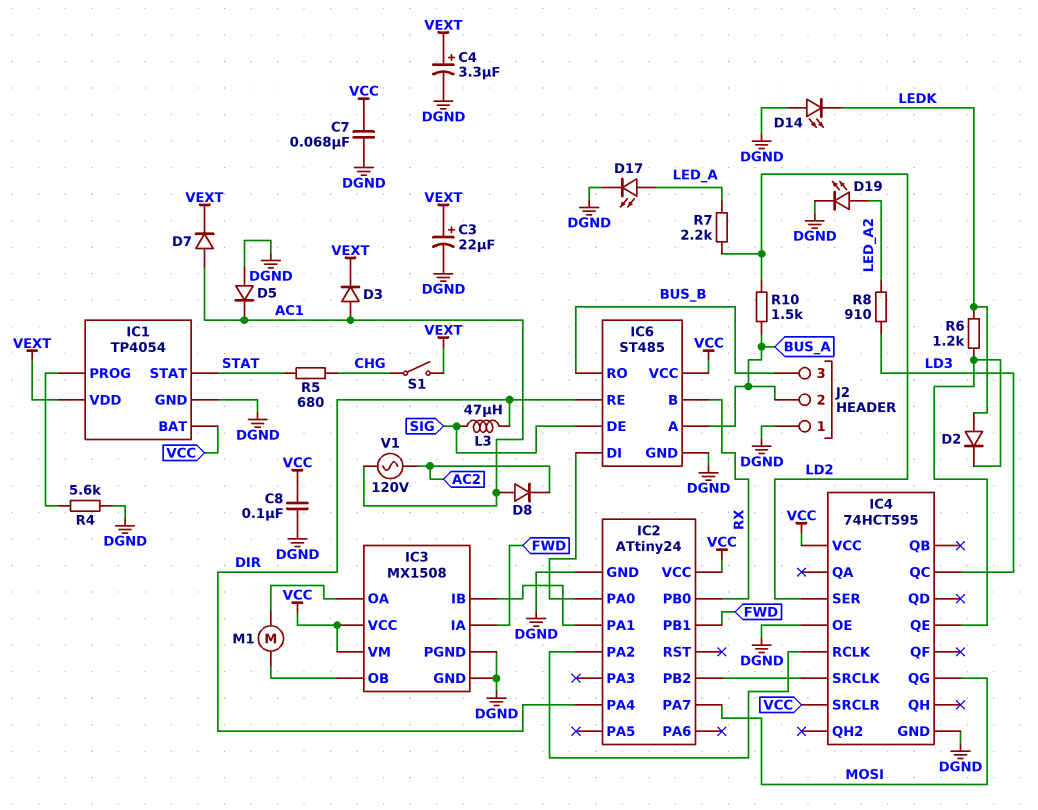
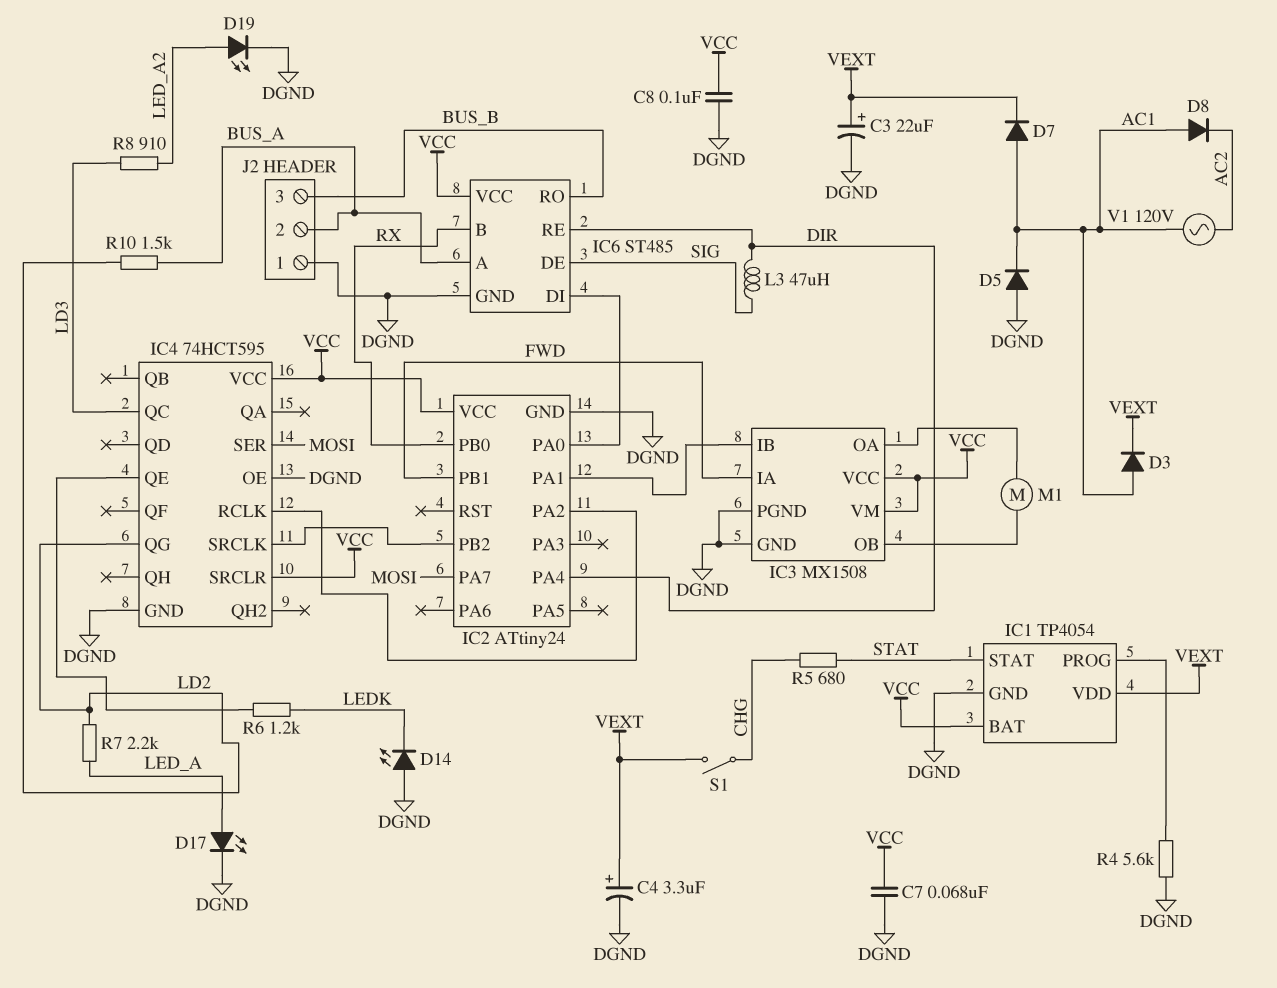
D2: diode (A LEDK, K IC4/QE) -> none
IC4 pin QG: MOSI -> LD2
IC4 pin SER: LD2 -> MOSI

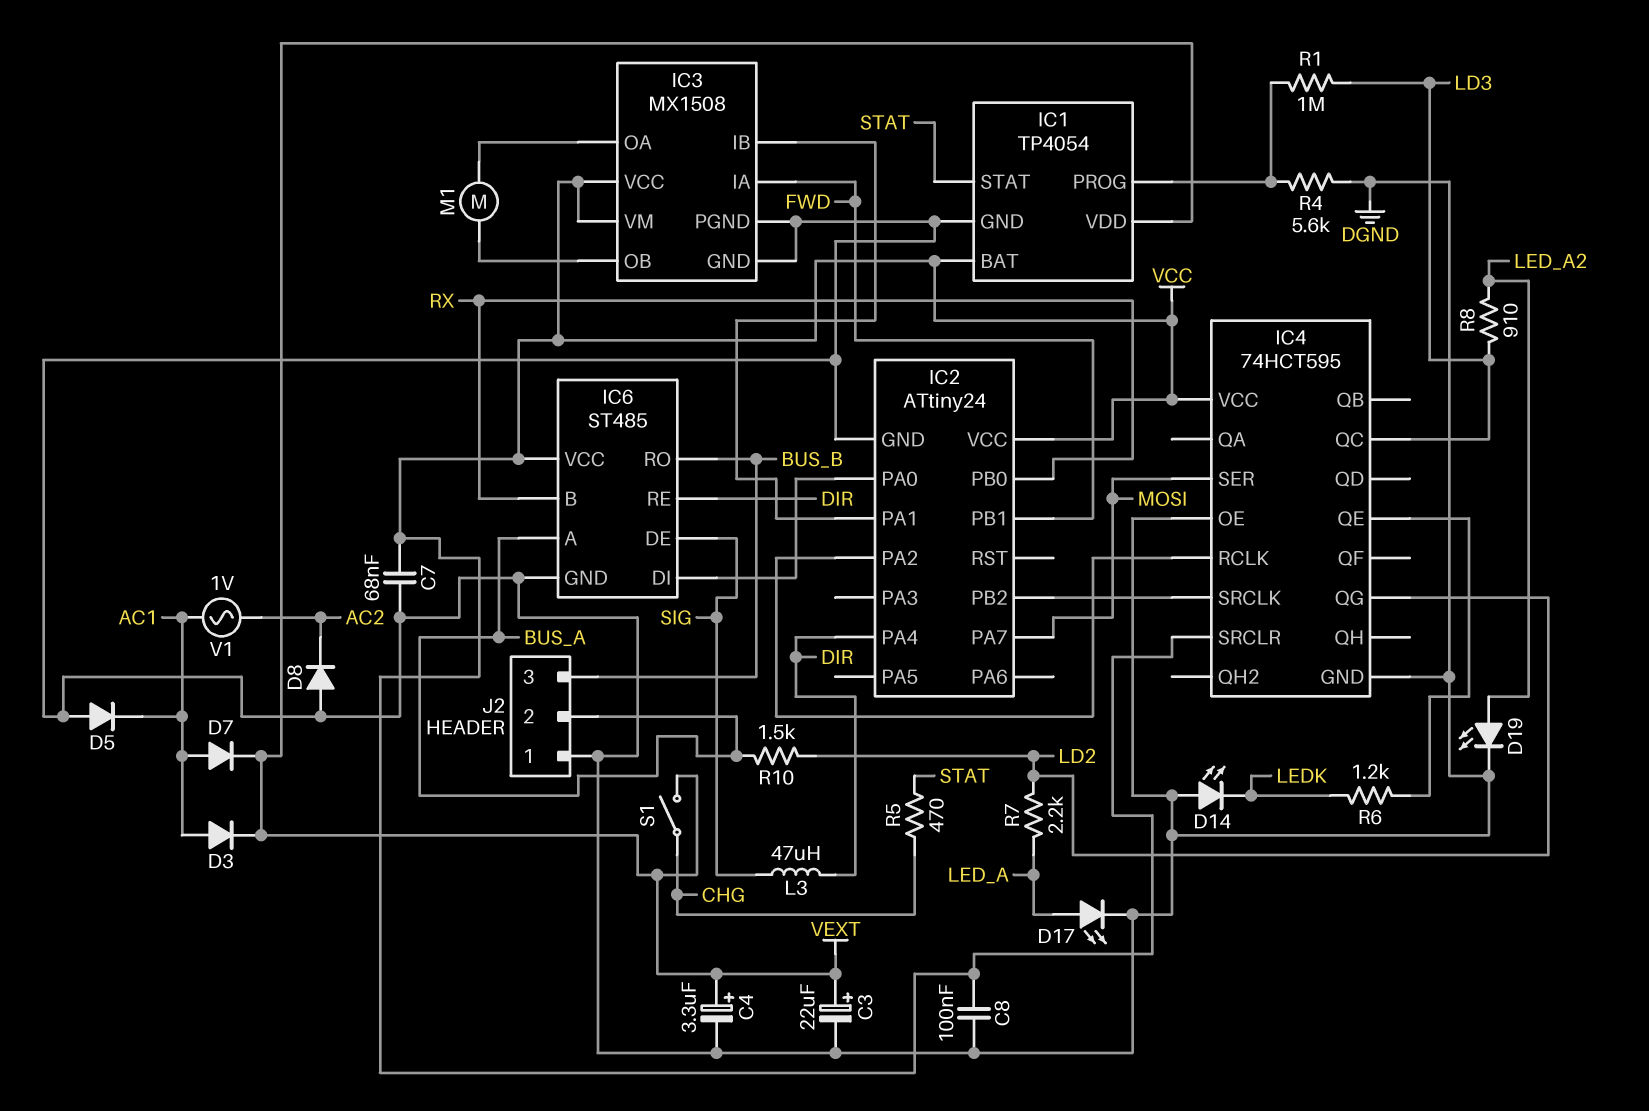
D8: diode (A AC1, K AC2) -> diode (A DGND, K AC2)
R1: none -> 1M (IC1/PROG, LD3)
R5: 680 (CHG, STAT) -> 470 (CHG, STAT)
V1: AC 120V (AC1, AC2) -> AC 1V (AC1, AC2)

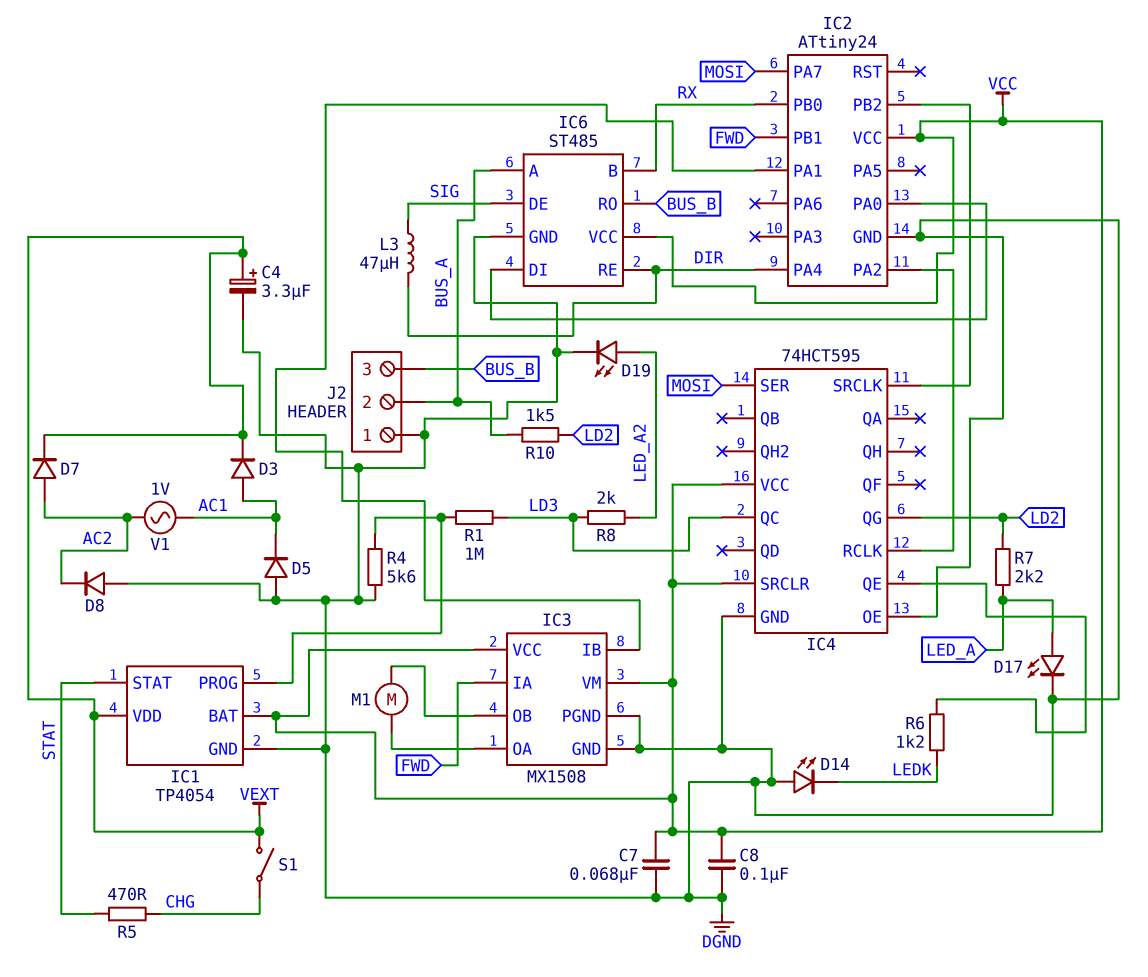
C3: 22uF (plus VEXT, minus DGND) -> none
D7: diode (A AC1, K VEXT) -> diode (A AC2, K VEXT)
R8: 910 (LD3, LED_A2) -> 2k (LD3, LED_A2)

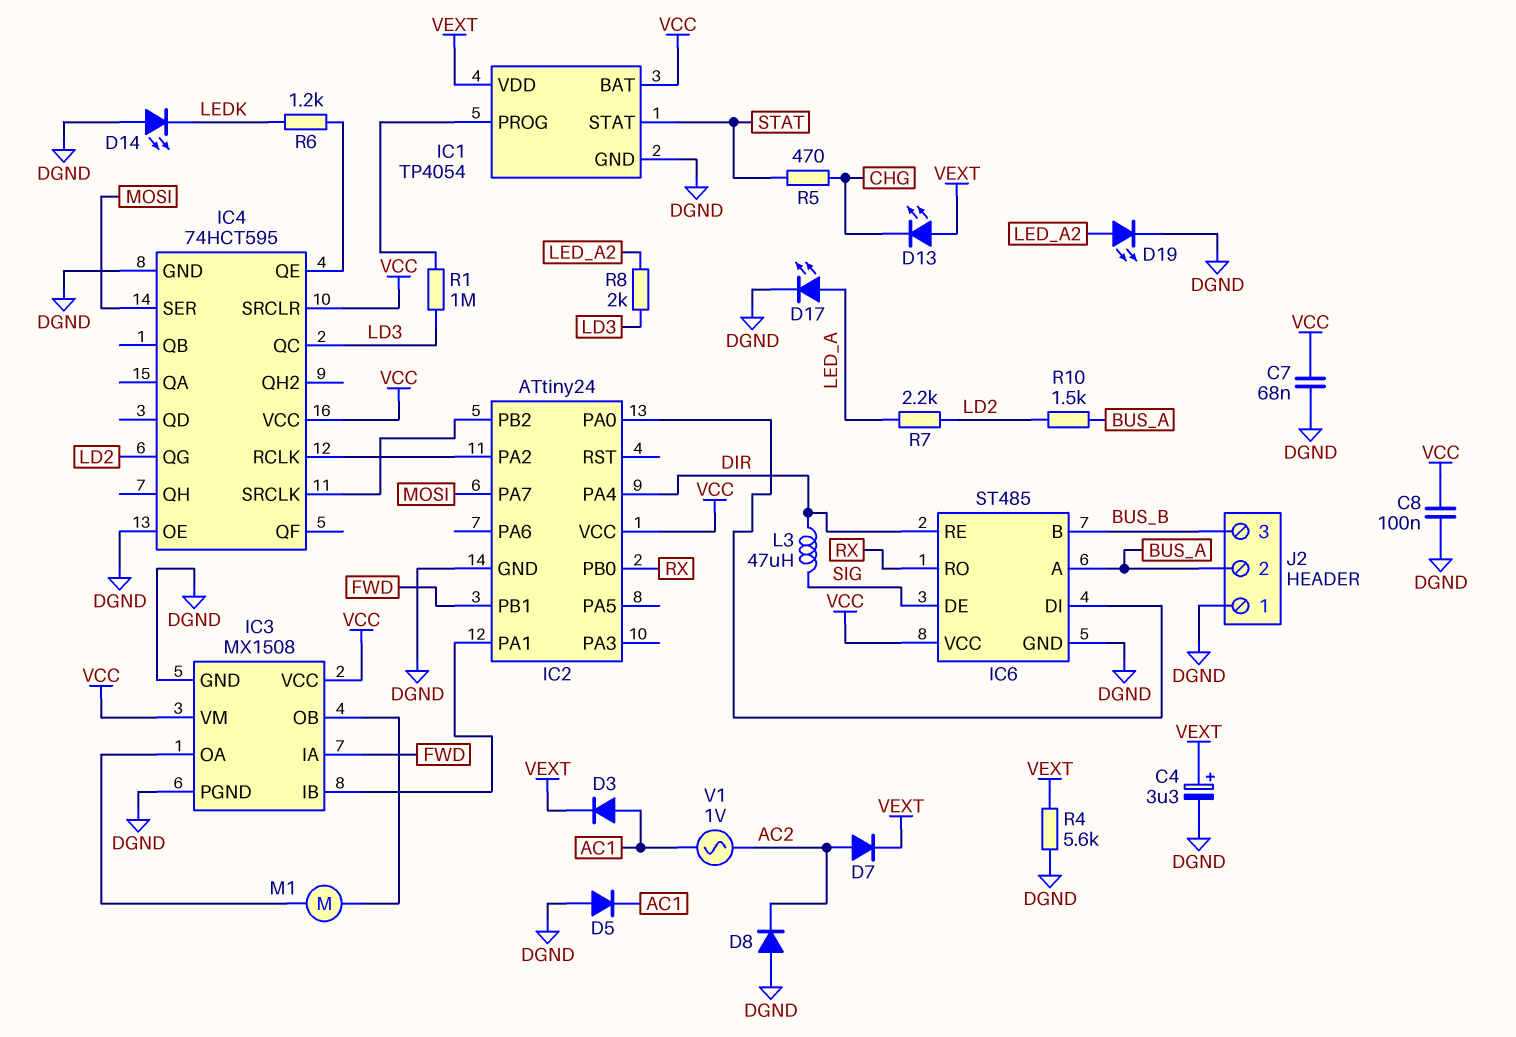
D13: none -> LED (A VEXT, K CHG)
IC6 pin B: RX -> BUS_B
IC6 pin RO: BUS_B -> RX
R4: 5.6k (DGND, IC1/PROG) -> 5.6k (DGND, VEXT)
S1: switch (CHG, VEXT) -> none

